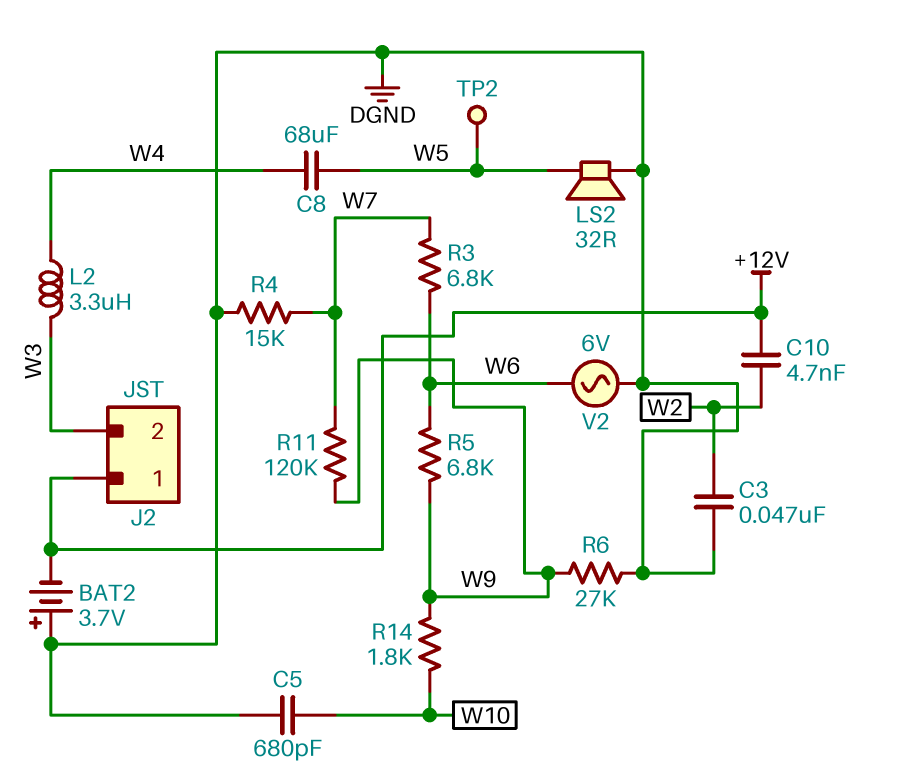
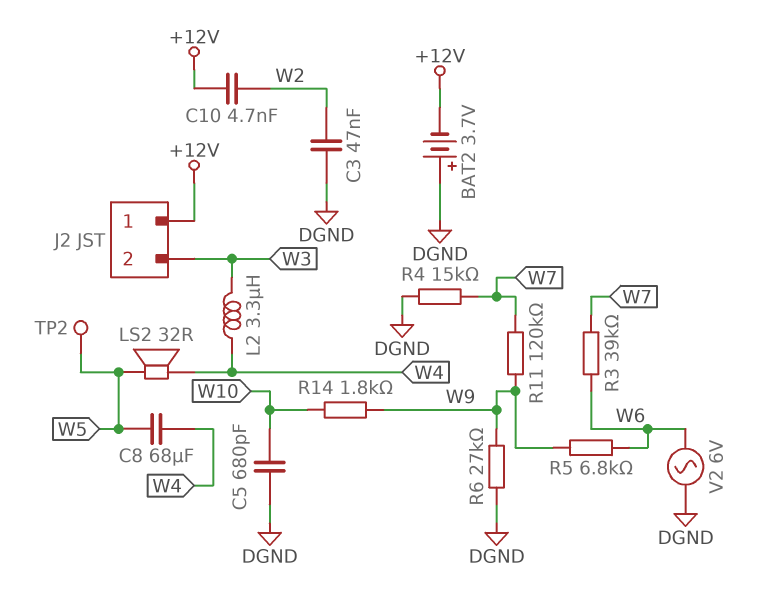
LS2: speaker 32R (DGND, W5) -> speaker 32R (W4, W5)
R3: 6.8k (W6, W7) -> 39k (W6, W7)

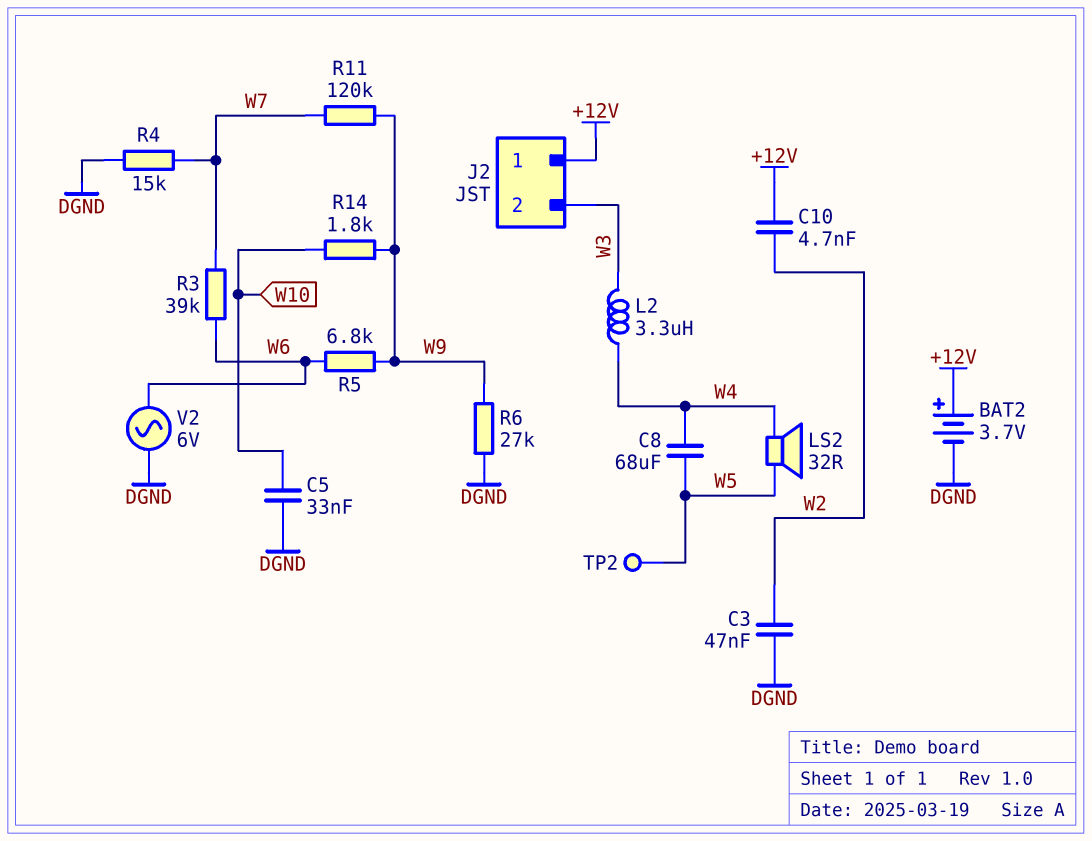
BAT2: 3.7V (plus DGND, minus +12V) -> 3.7V (plus +12V, minus DGND)
C5: 680pF (DGND, W10) -> 33nF (DGND, W10)

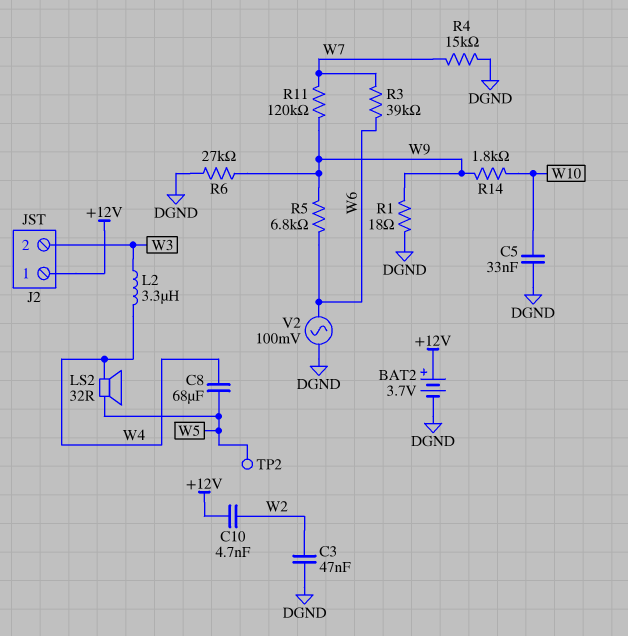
R1: none -> 18 (DGND, W9)
V2: AC 6V (DGND, W6) -> AC 100mV (DGND, W6)

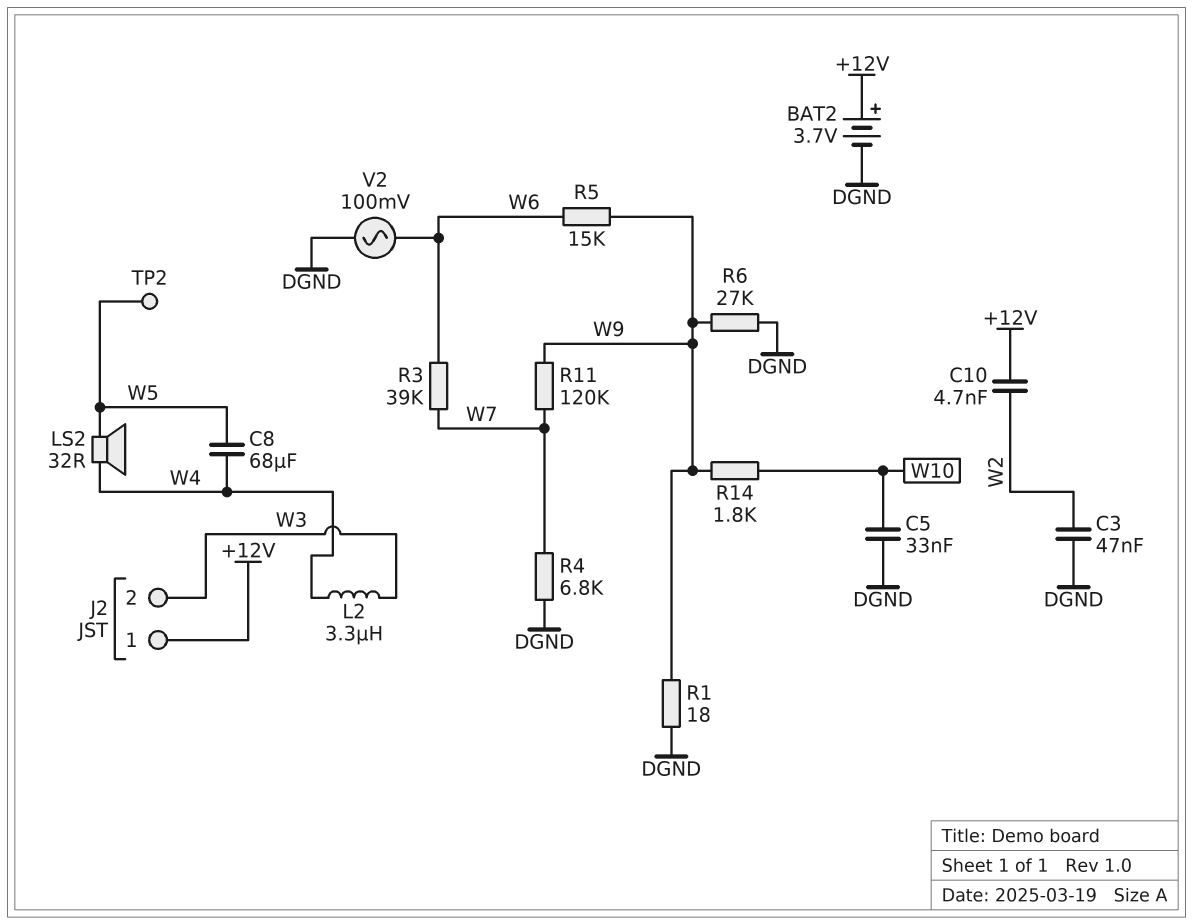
R4: 15k (DGND, W7) -> 6.8k (DGND, W7)
R5: 6.8k (W6, W9) -> 15k (W6, W9)

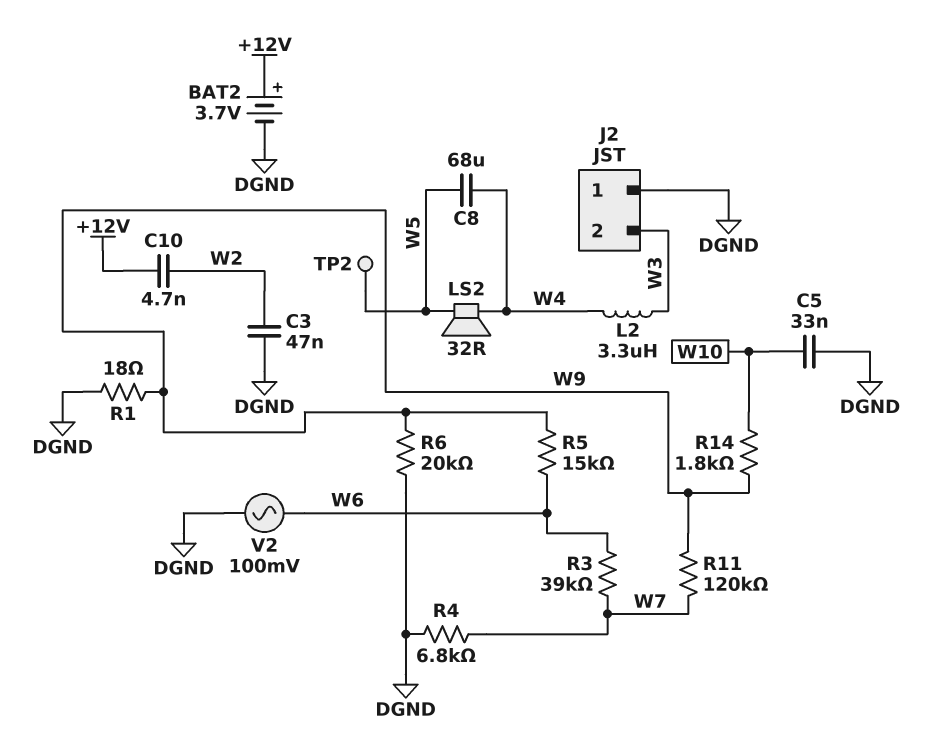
J2 pin 1: +12V -> DGND
R6: 27k (DGND, W9) -> 20k (DGND, W9)

